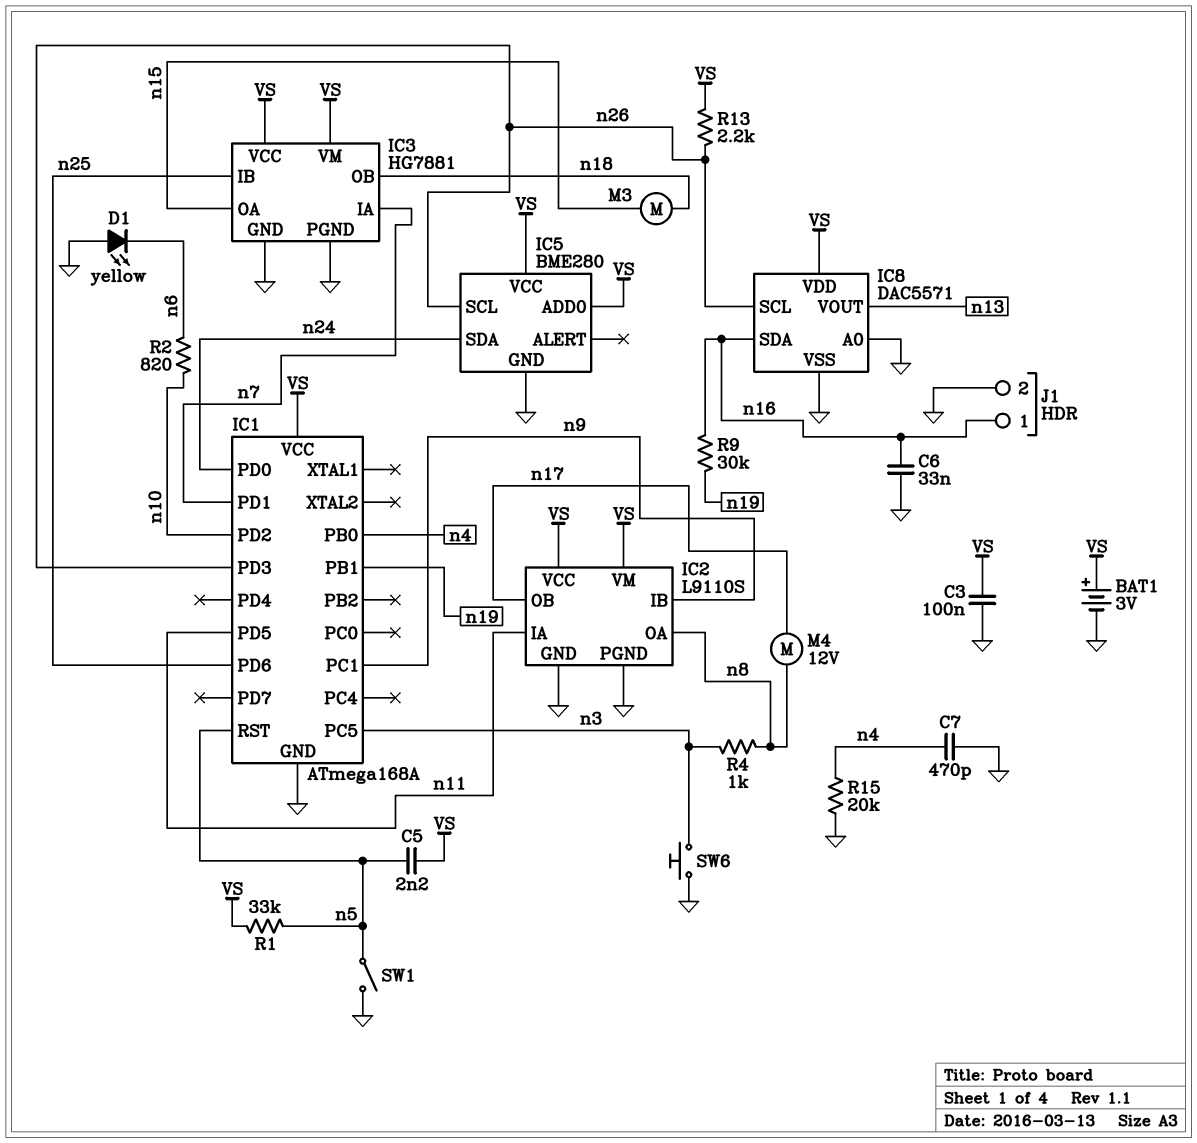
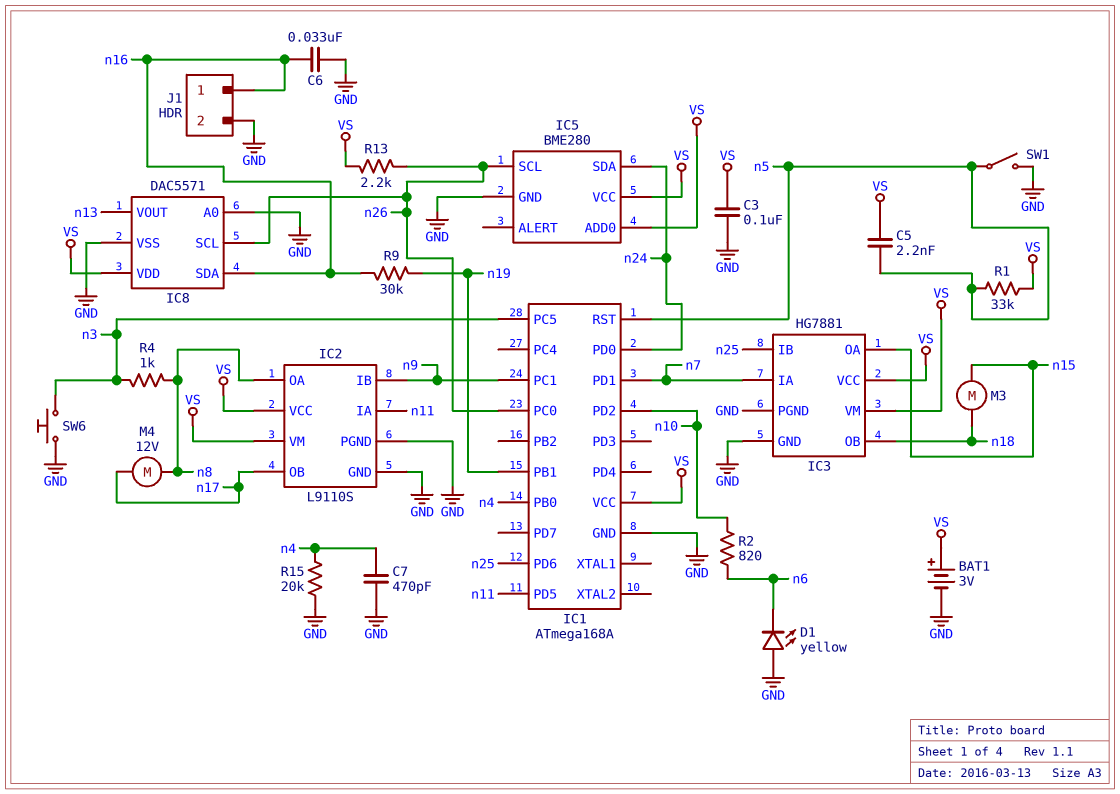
IC1 pin PC0: none -> n26
IC1 pin PD3: n26 -> none

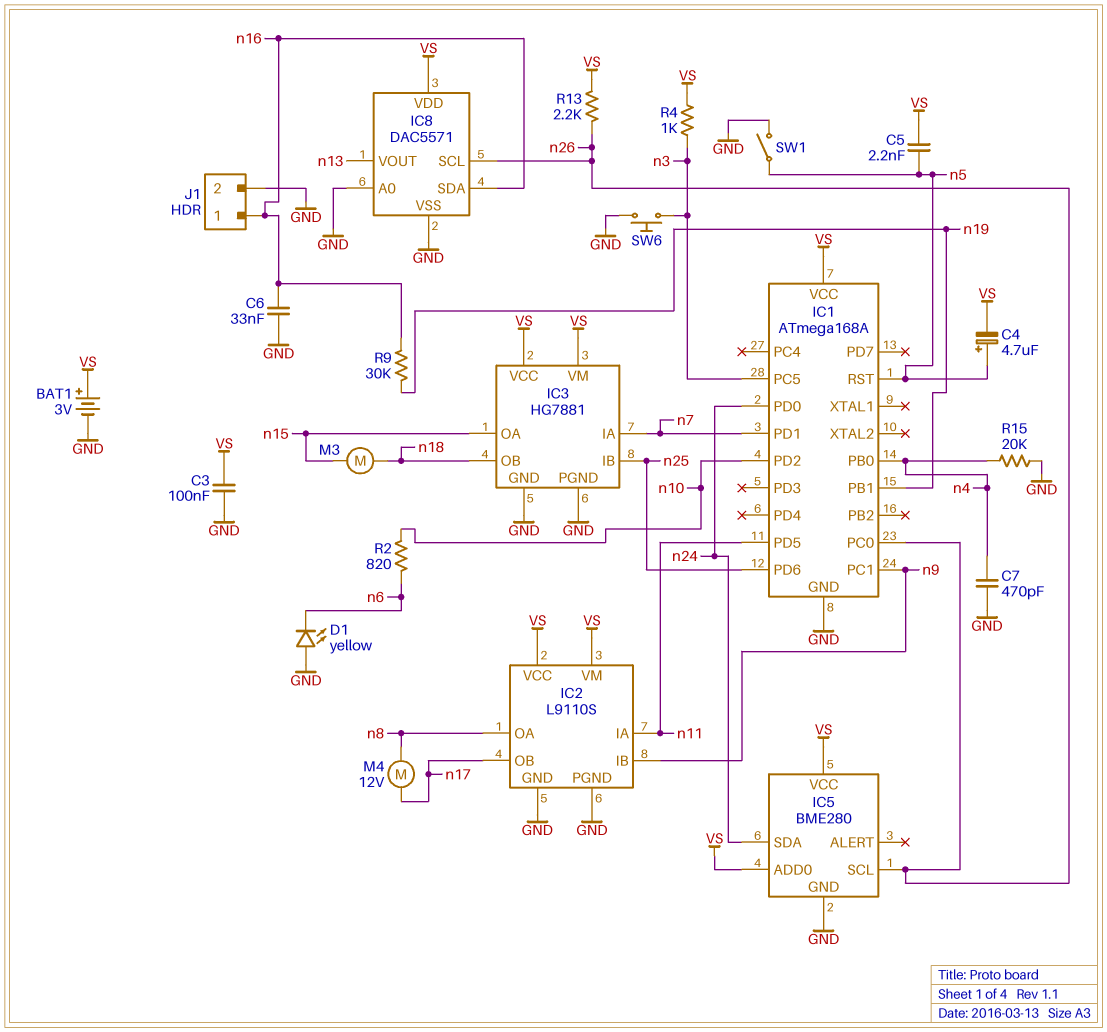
C4: none -> 4.7uF (plus n5, minus VS)
R1: 33k (VS, n5) -> none
R4: 1k (n3, n8) -> 1k (VS, n3)

